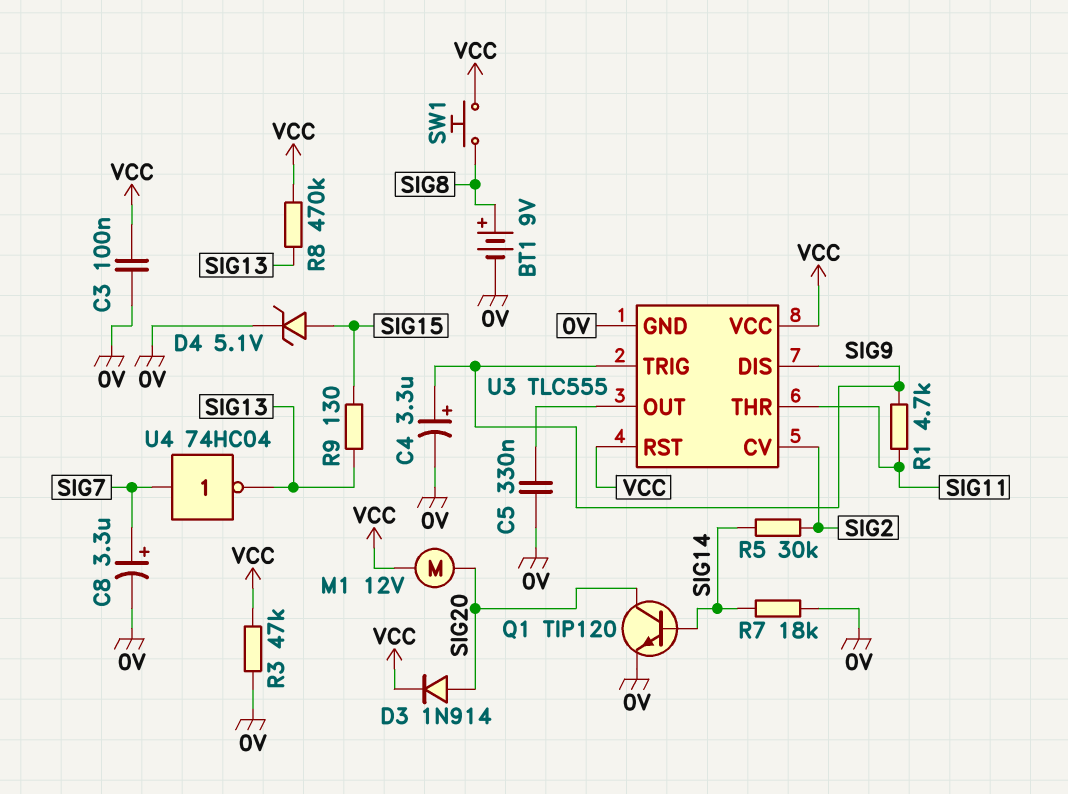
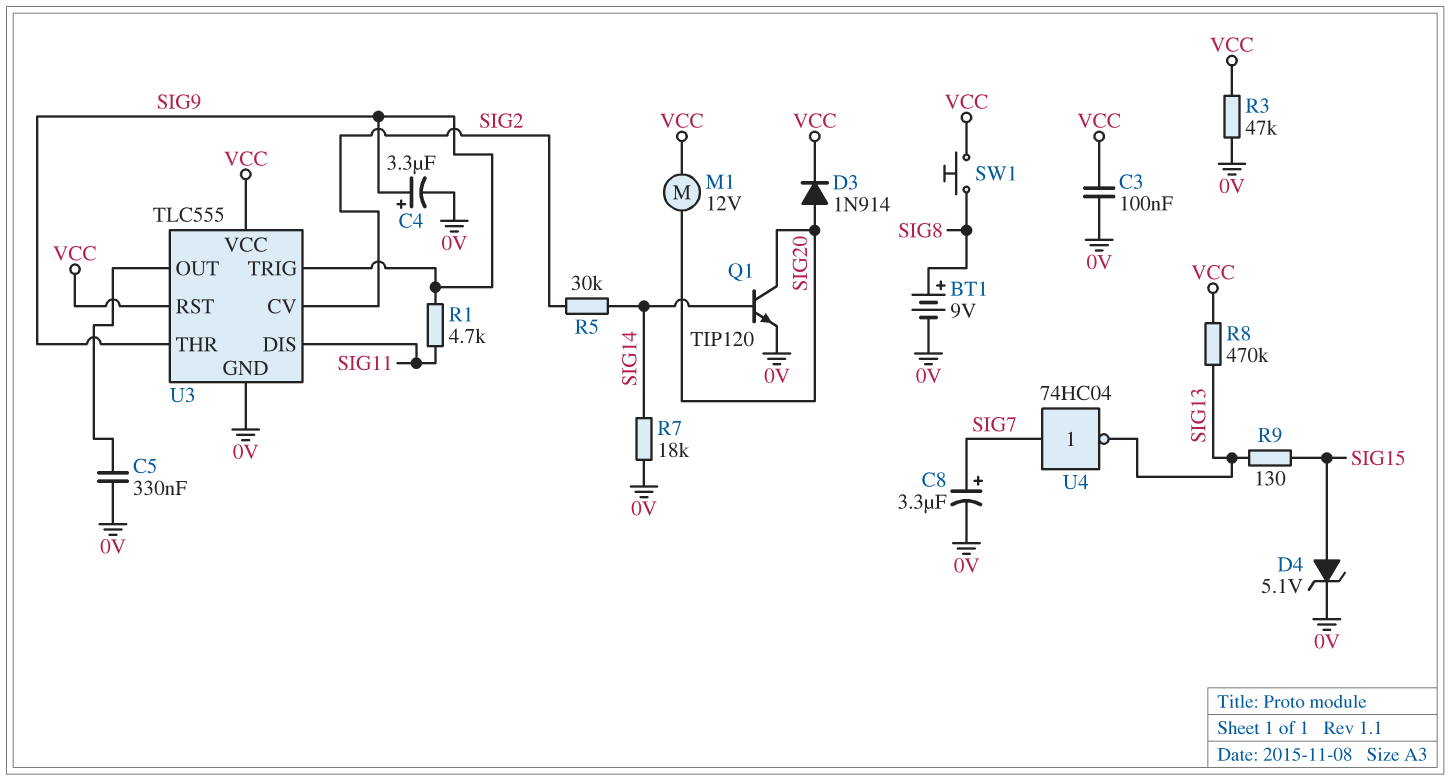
U3 pin DIS: SIG9 -> SIG11
U3 pin THR: SIG11 -> SIG9

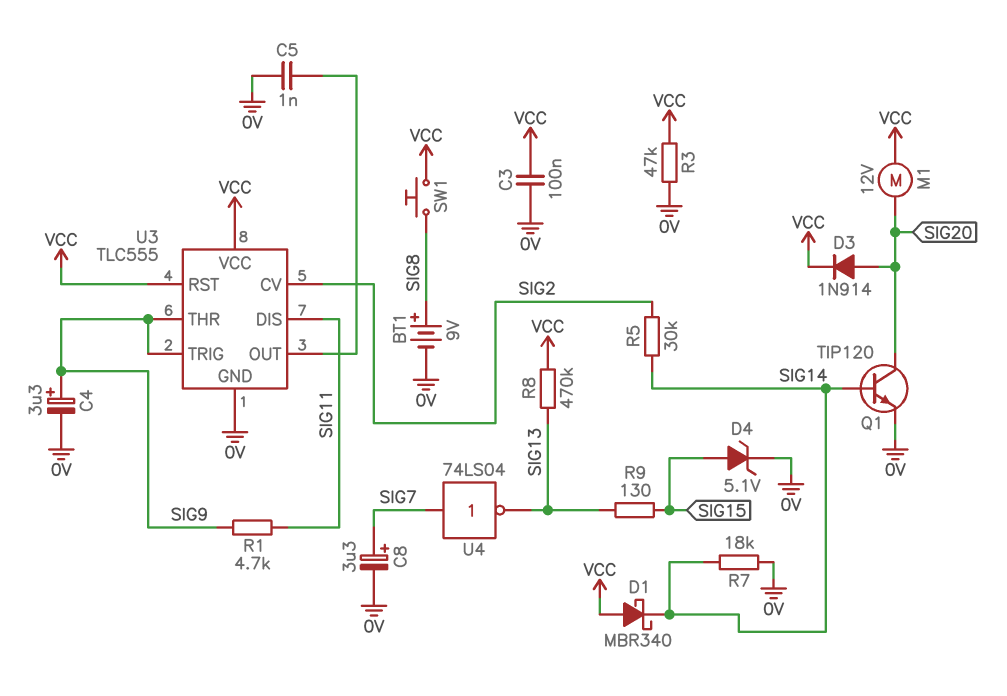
C5: 330nF (0V, U3/OUT) -> 1nF (0V, U3/OUT)
D1: none -> schottky MBR340 (A VCC, K SIG14)
U4: NOT 74HC04 (in SIG7, out SIG13) -> NOT 74LS04 (in SIG7, out SIG13)

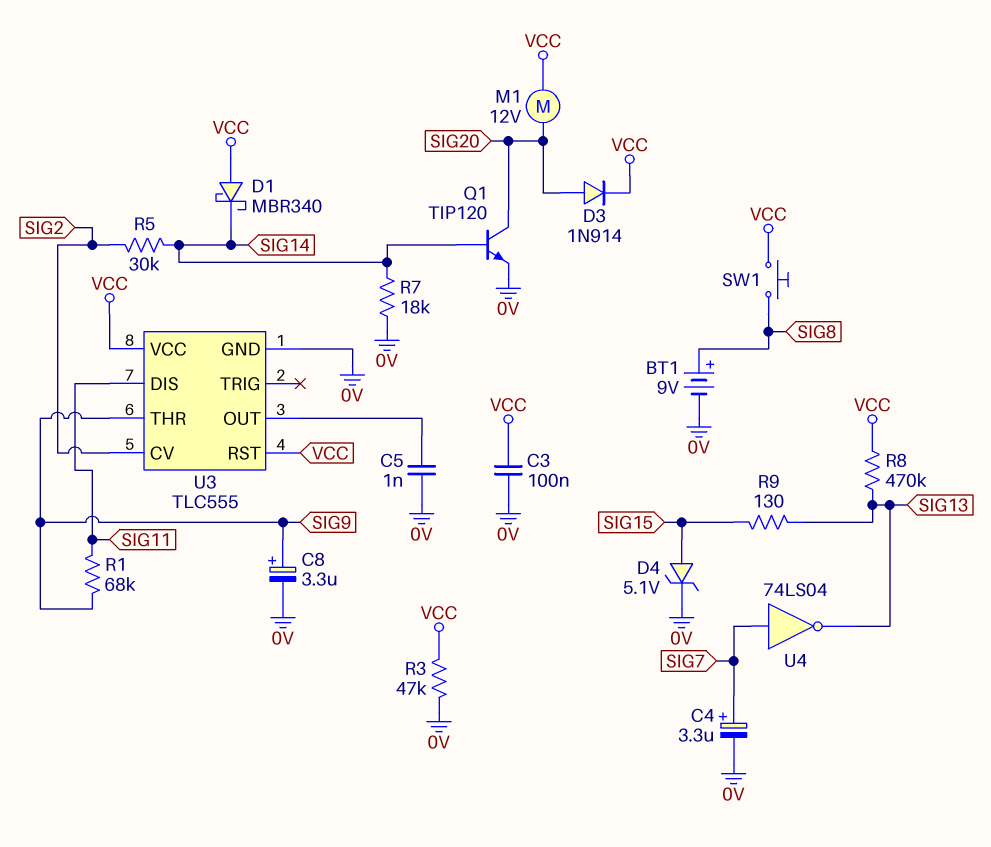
C4: 3.3uF (plus SIG9, minus 0V) -> 3.3uF (plus SIG7, minus 0V)
C8: 3.3uF (plus SIG7, minus 0V) -> 3.3uF (plus SIG9, minus 0V)
R1: 4.7k (SIG9, SIG11) -> 68k (SIG9, SIG11)
U3 pin TRIG: SIG9 -> none

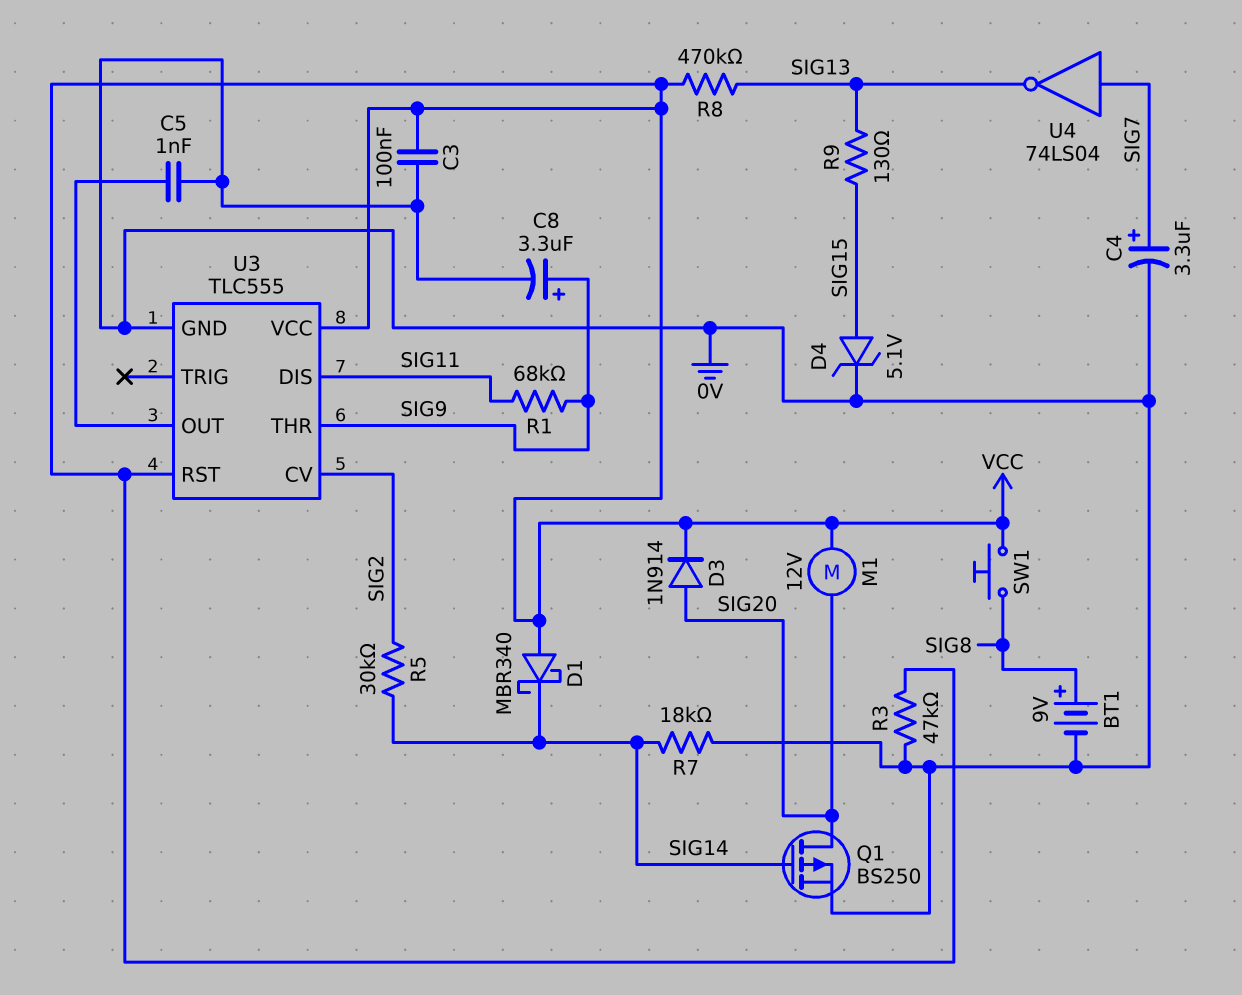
Q1: NPN TIP120 (B SIG14, C SIG20, E 0V) -> PMOS BS250 (G SIG14, D SIG20, S 0V)

